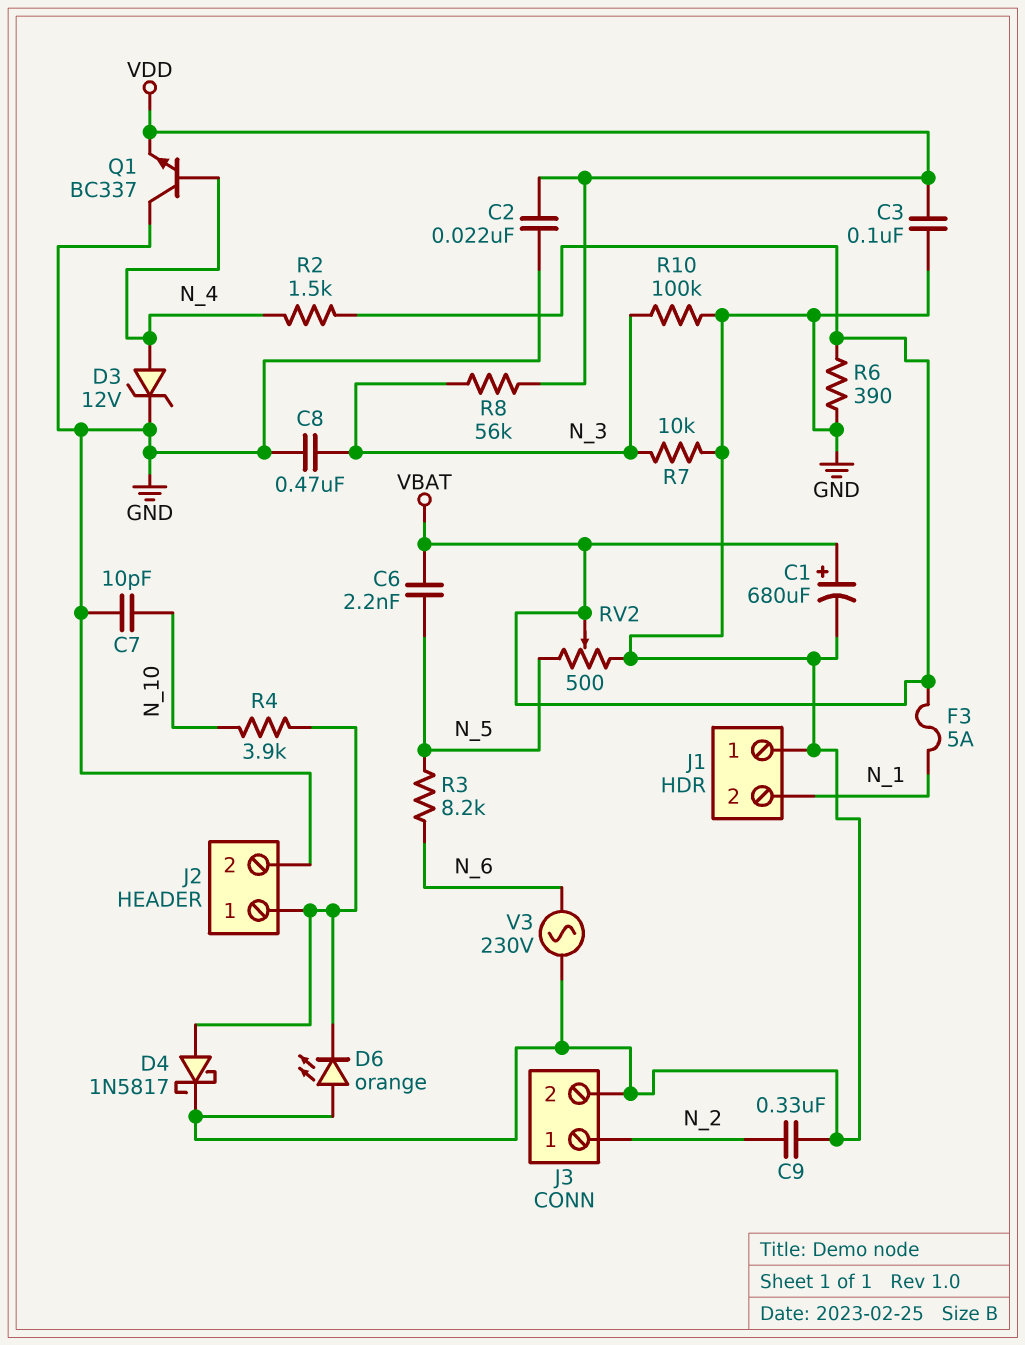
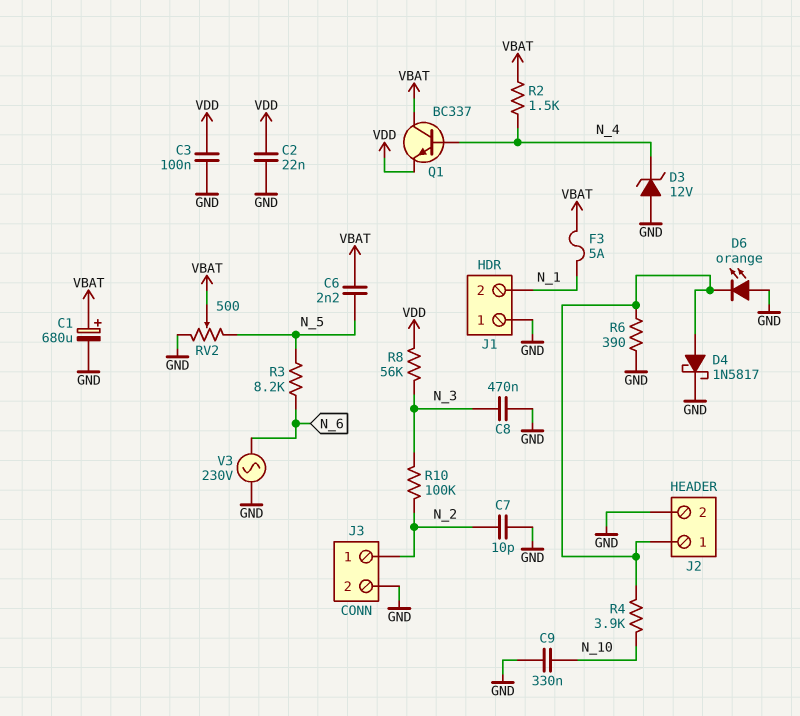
C7: 10pF (GND, N_10) -> 10pF (GND, N_2)
C9: 330nF (GND, N_2) -> 330nF (GND, N_10)
D3: zener 12V (A N_4, K GND) -> zener 12V (A GND, K N_4)
Q1: NPN BC337 (B N_4, C GND, E VDD) -> NPN BC337 (B N_4, C VBAT, E VDD)
R6: 390 (GND, VBAT) -> 390 (GND, J2/1)
R7: 10k (GND, N_3) -> none
R10: 100k (GND, N_3) -> 100k (N_2, N_3)

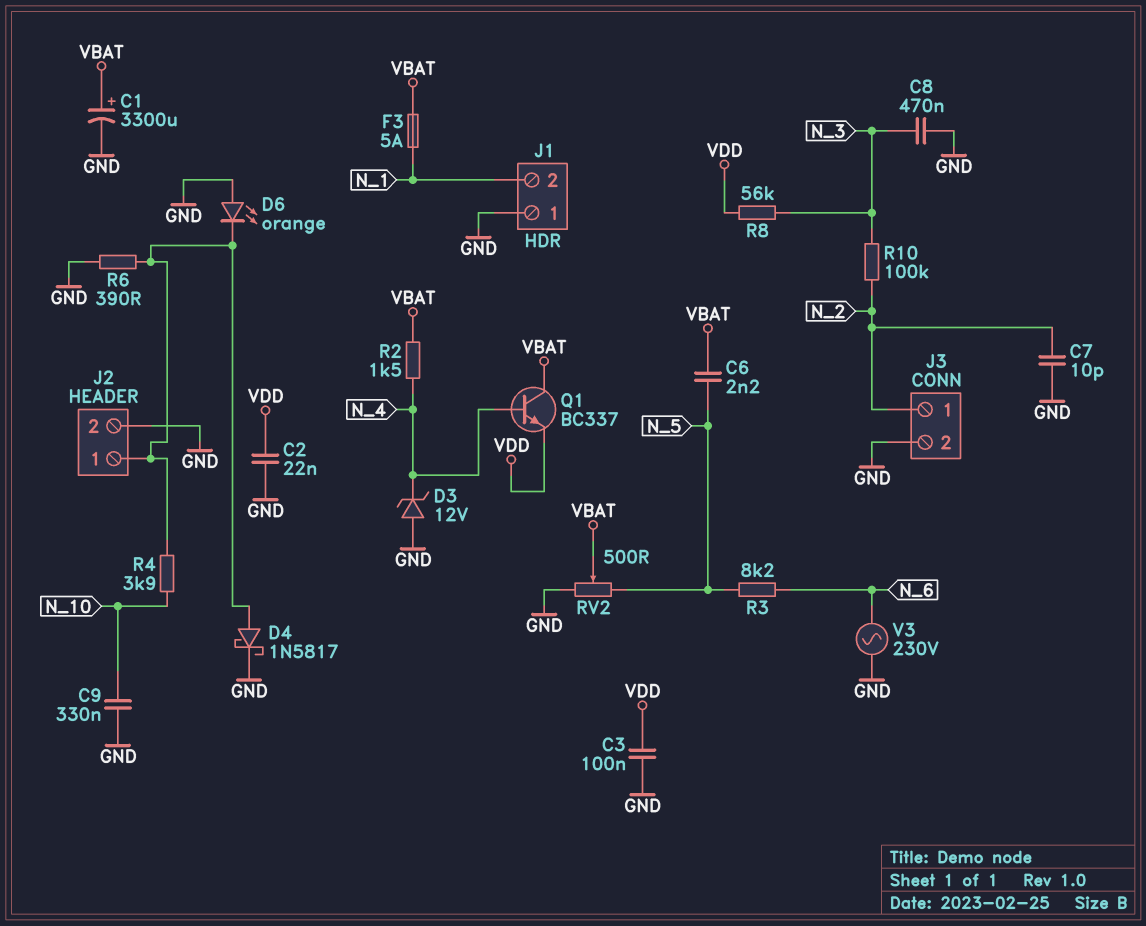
C1: 680uF (plus VBAT, minus GND) -> 3300uF (plus VBAT, minus GND)

